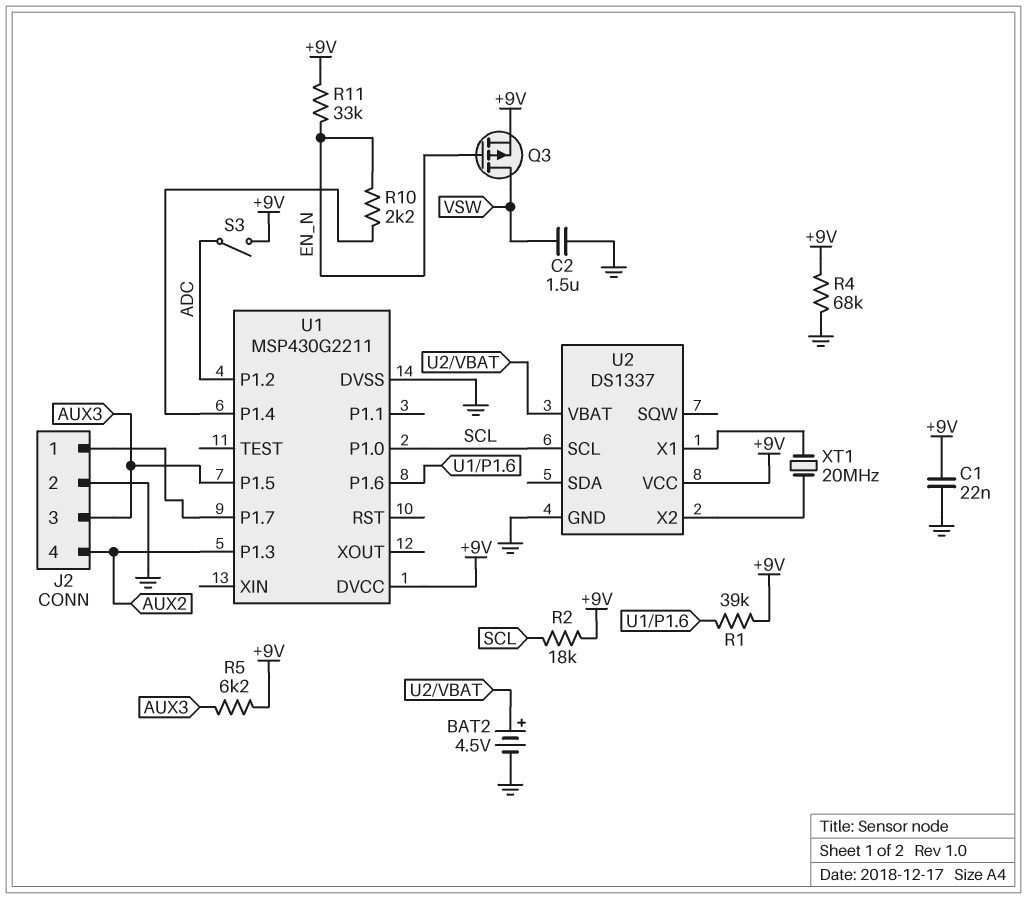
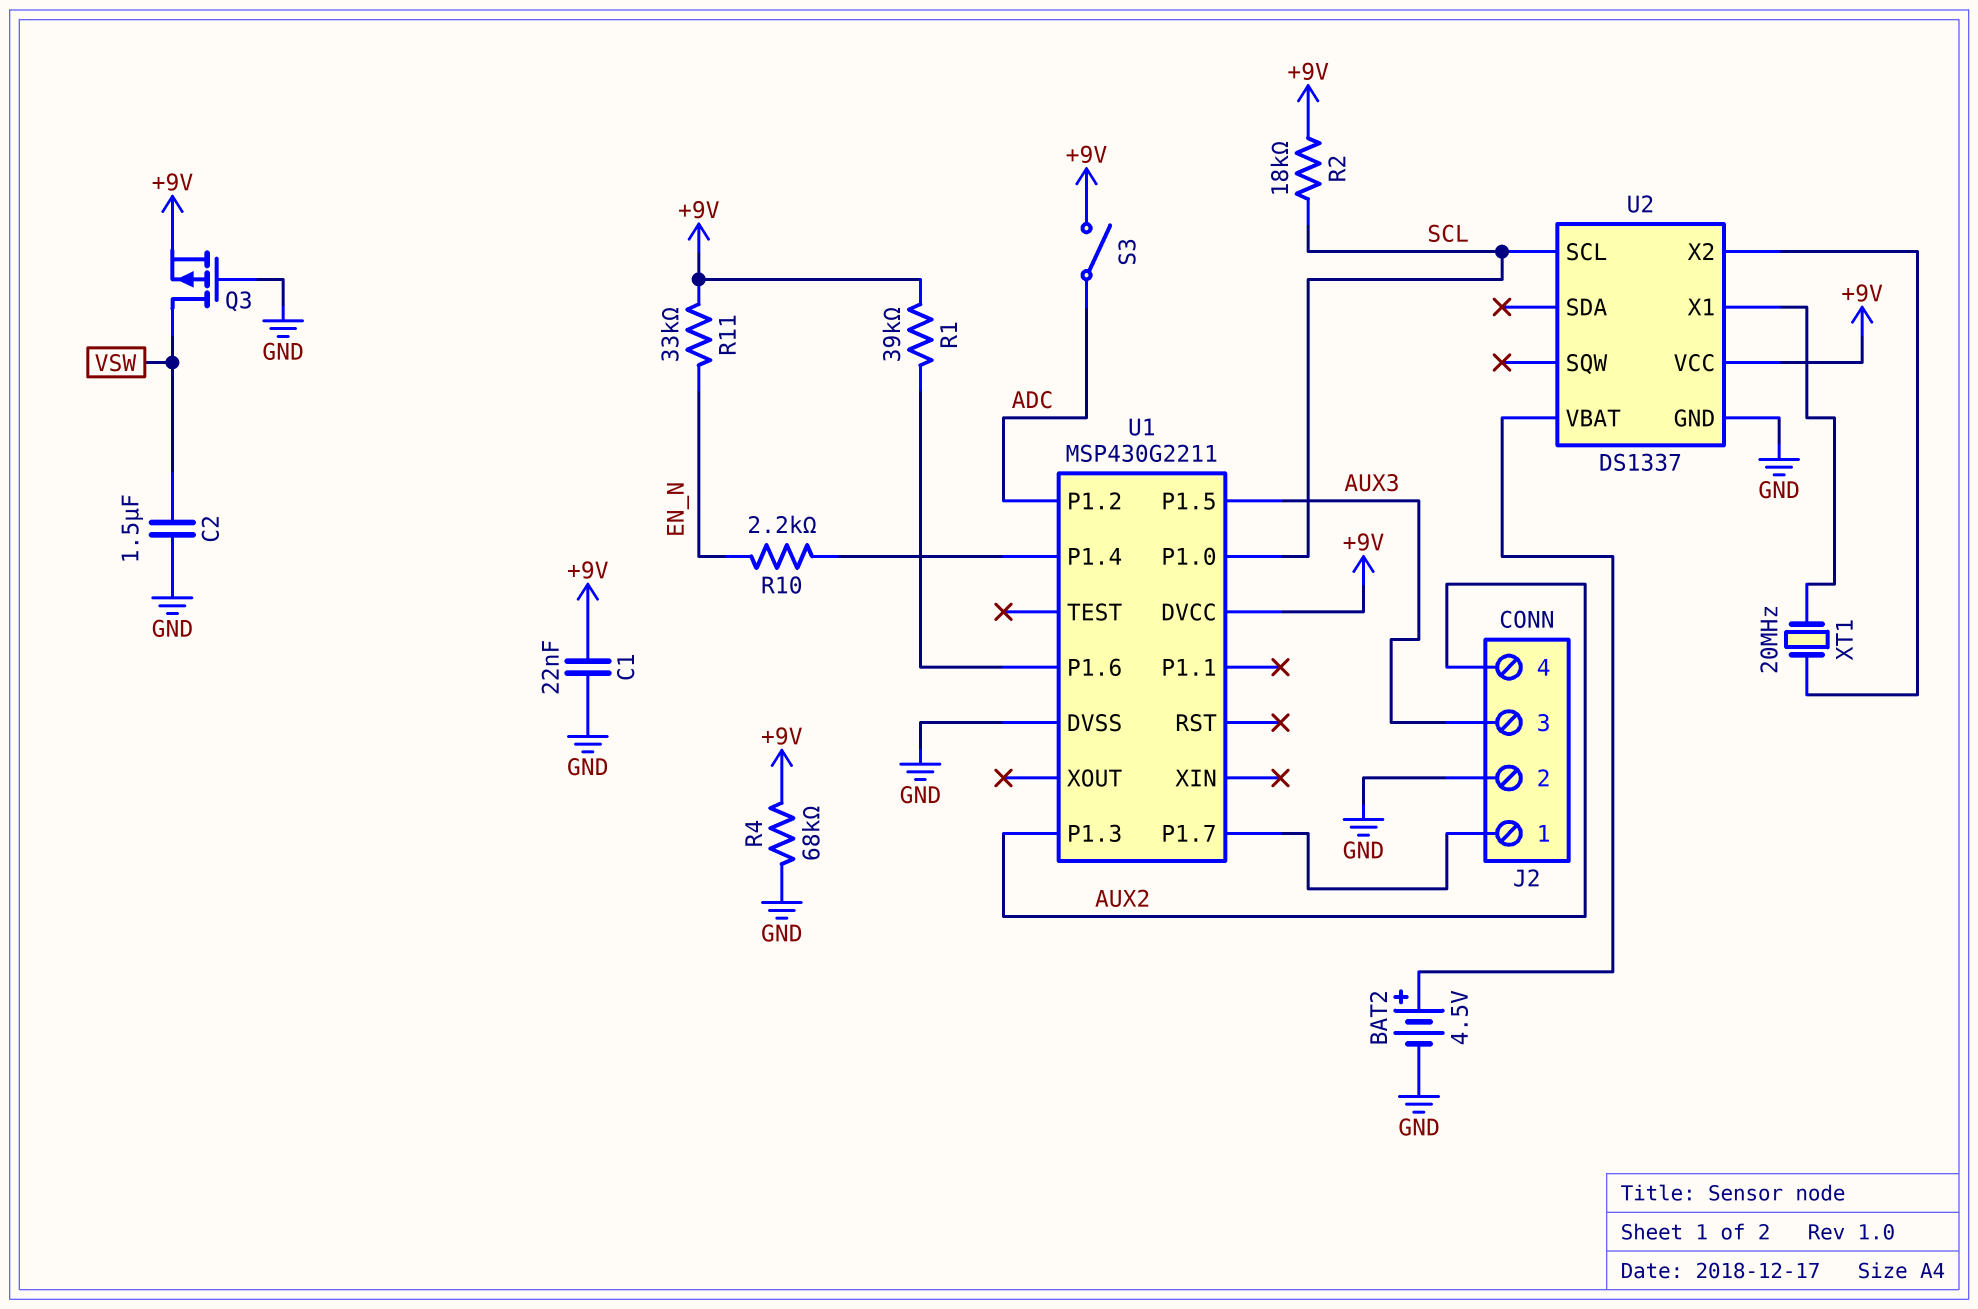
Q3: PMOS (G EN_N, D VSW, S +9V) -> PMOS (G GND, D VSW, S +9V)
R5: 6.2k (+9V, AUX3) -> none

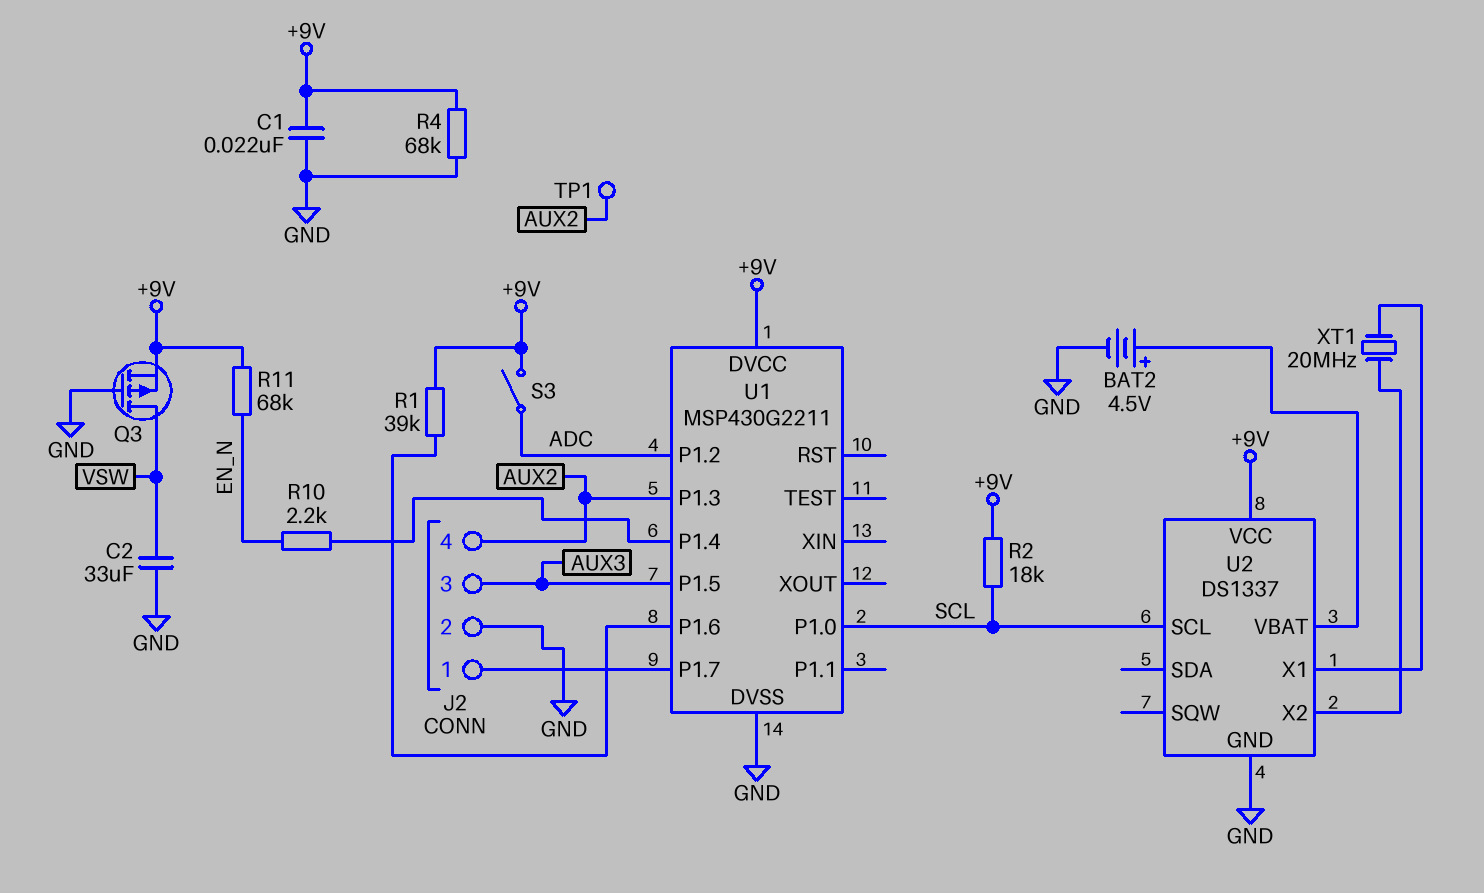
C2: 1.5uF (GND, VSW) -> 33uF (GND, VSW)
R11: 33k (+9V, EN_N) -> 68k (+9V, EN_N)
TP1: none -> test point (AUX2)

